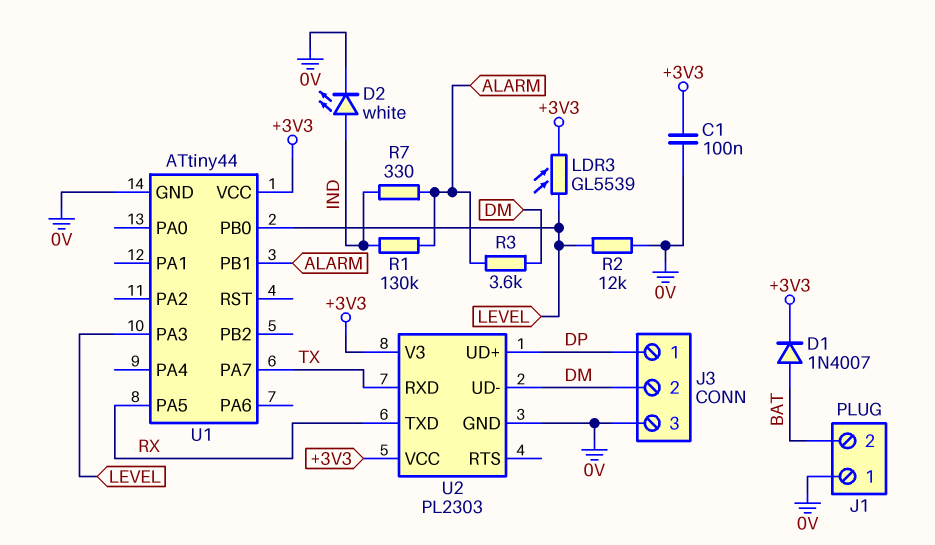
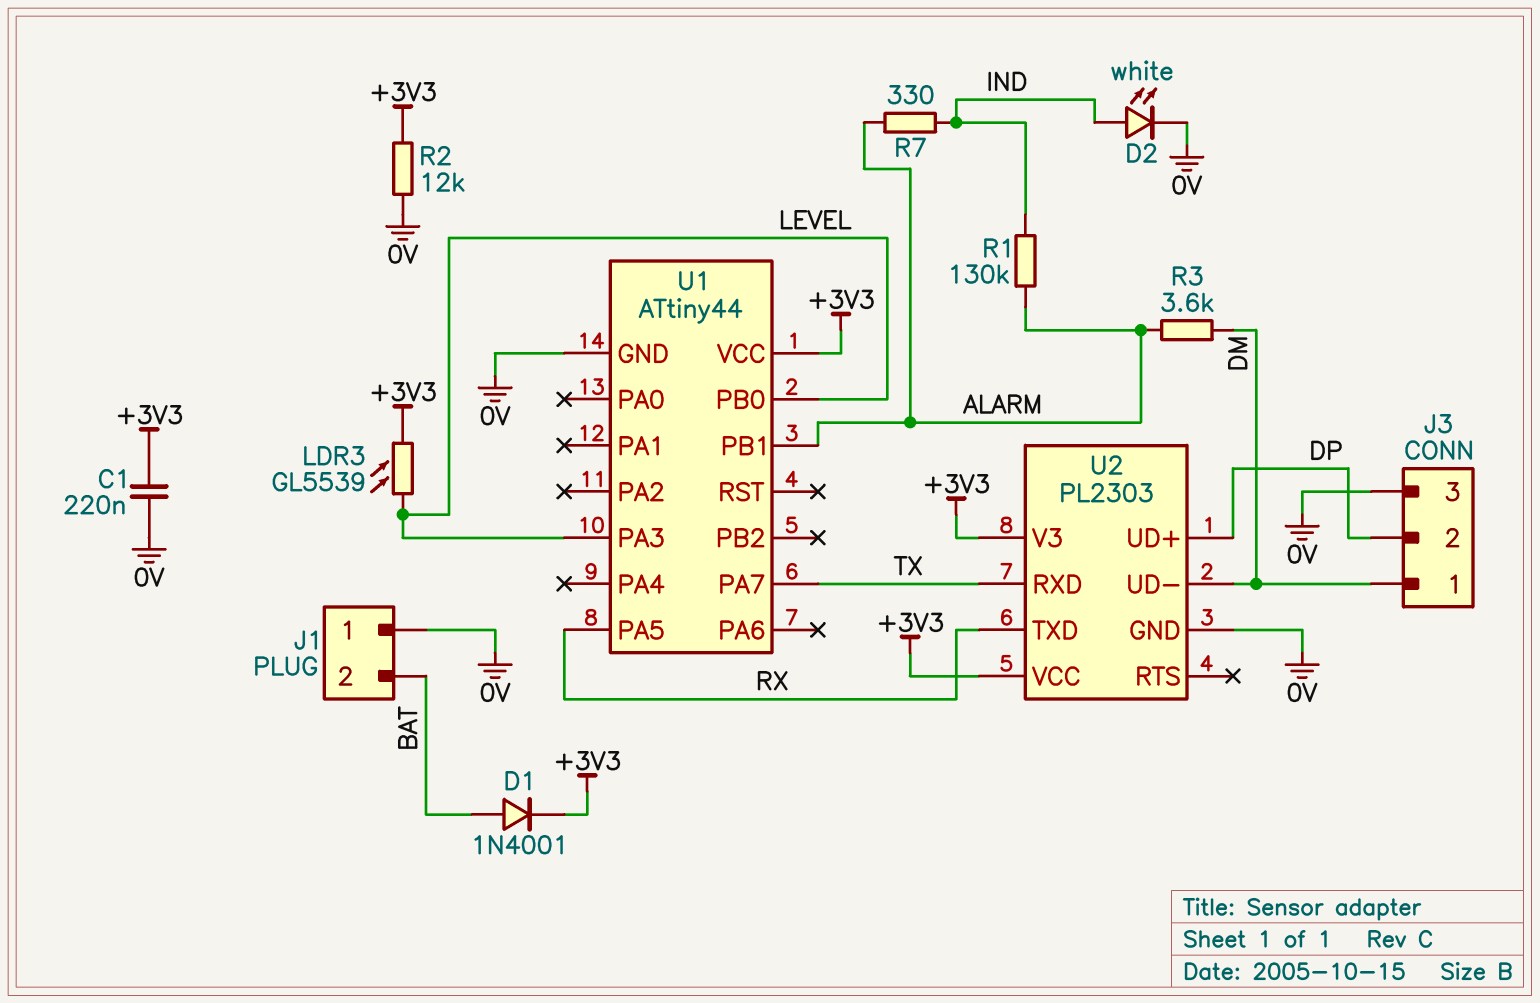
C1: 100nF (+3V3, 0V) -> 220nF (+3V3, 0V)
D1: diode 1N4007 (A BAT, K +3V3) -> diode 1N4001 (A BAT, K +3V3)
J3 pin 1: DP -> DM
J3 pin 2: DM -> DP
R2: 12k (0V, LEVEL) -> 12k (+3V3, 0V)

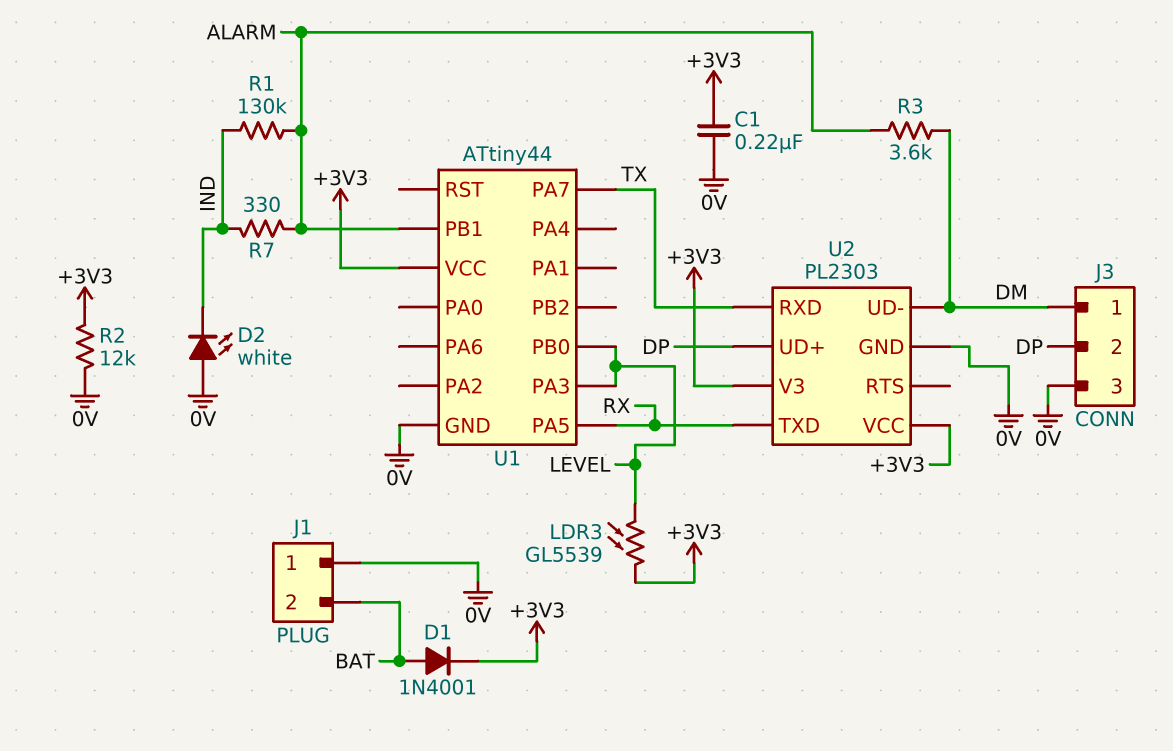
D2: LED white (A IND, K 0V) -> LED white (A 0V, K IND)

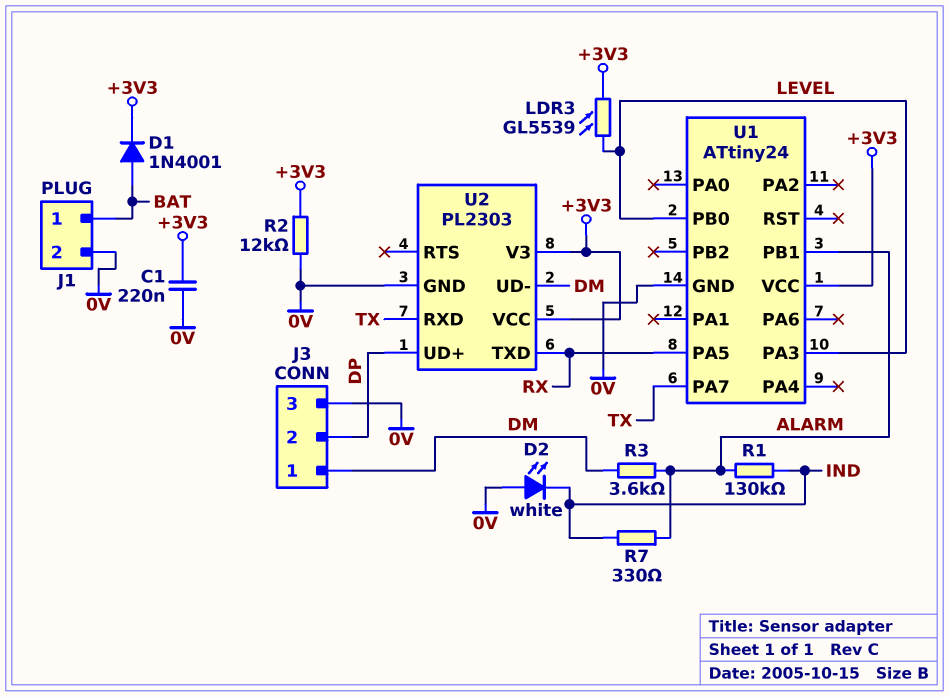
J1 pin 1: 0V -> BAT
J1 pin 2: BAT -> 0V
U1: ATtiny44 -> ATtiny24

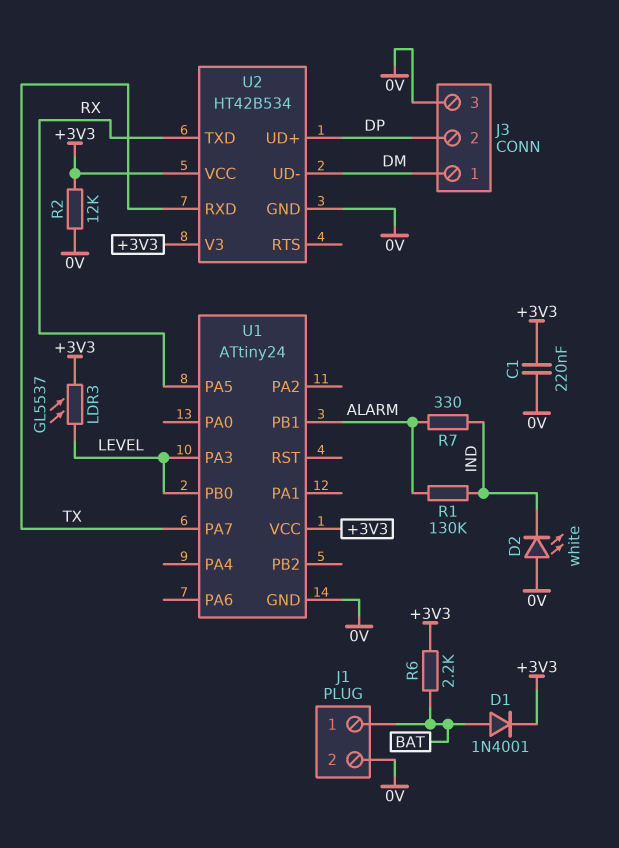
LDR3: GL5539 (+3V3, LEVEL) -> GL5537 (+3V3, LEVEL)
R3: 3.6k (ALARM, DM) -> none
R6: none -> 2.2k (+3V3, BAT)
U2: PL2303 -> HT42B534

